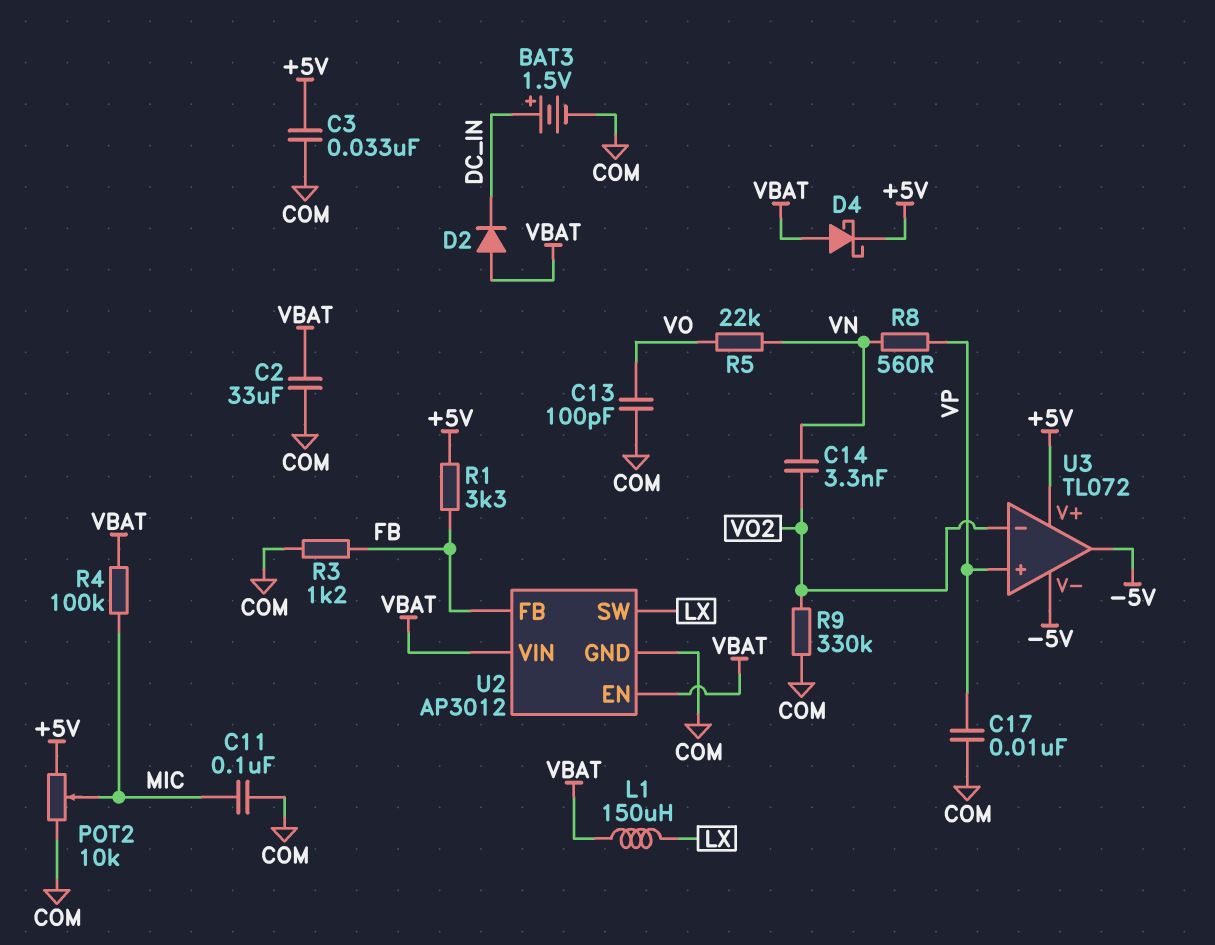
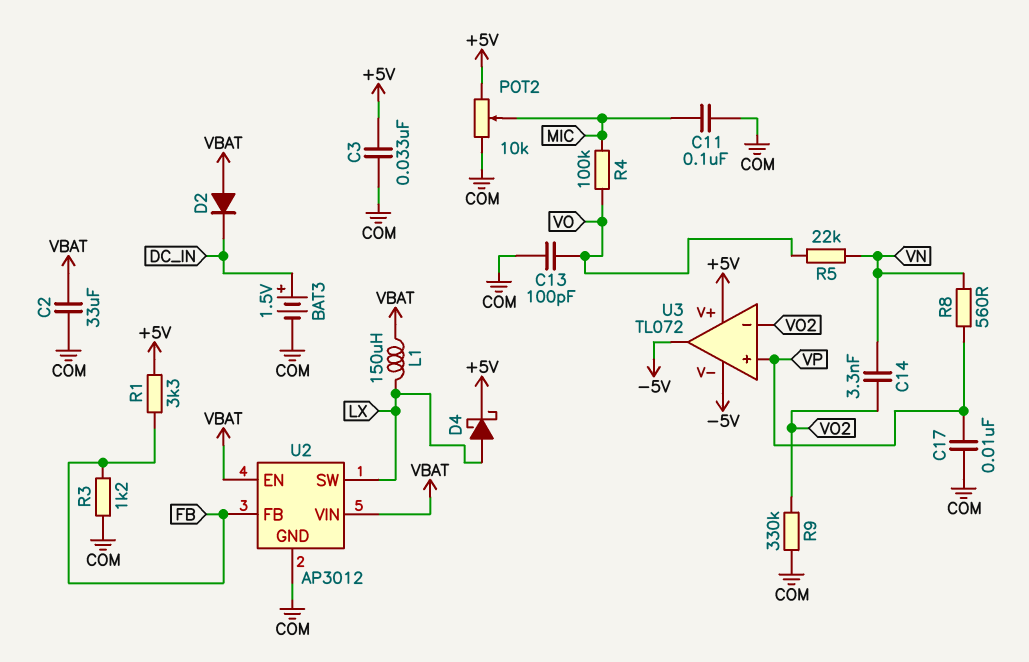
D4: schottky (A VBAT, K +5V) -> schottky (A LX, K +5V)
R4: 100k (MIC, VBAT) -> 100k (MIC, VO)

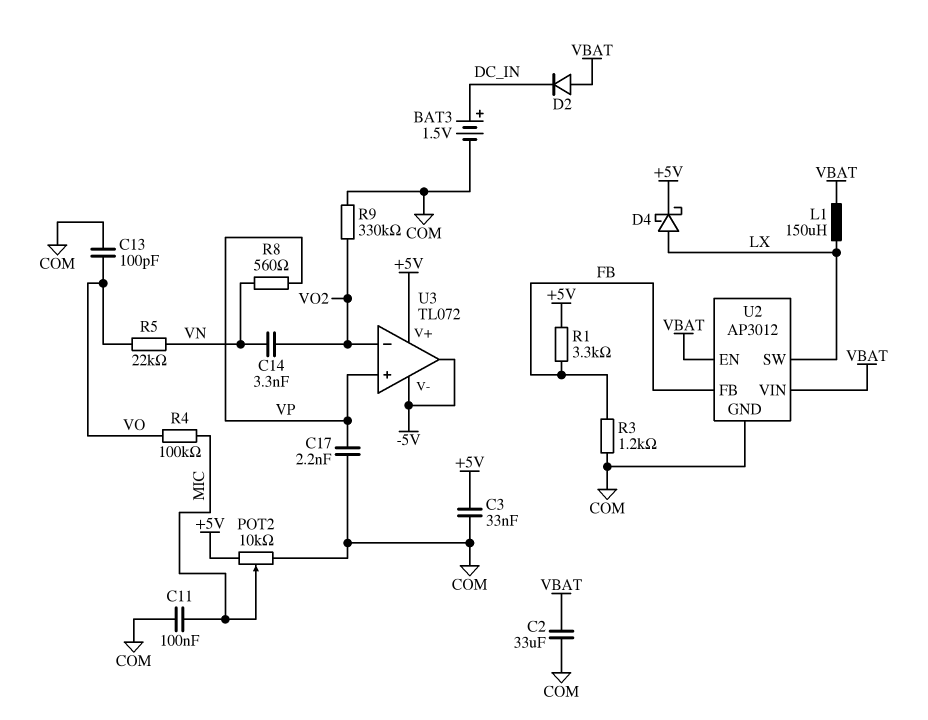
C17: 10nF (COM, VP) -> 2.2nF (COM, VP)

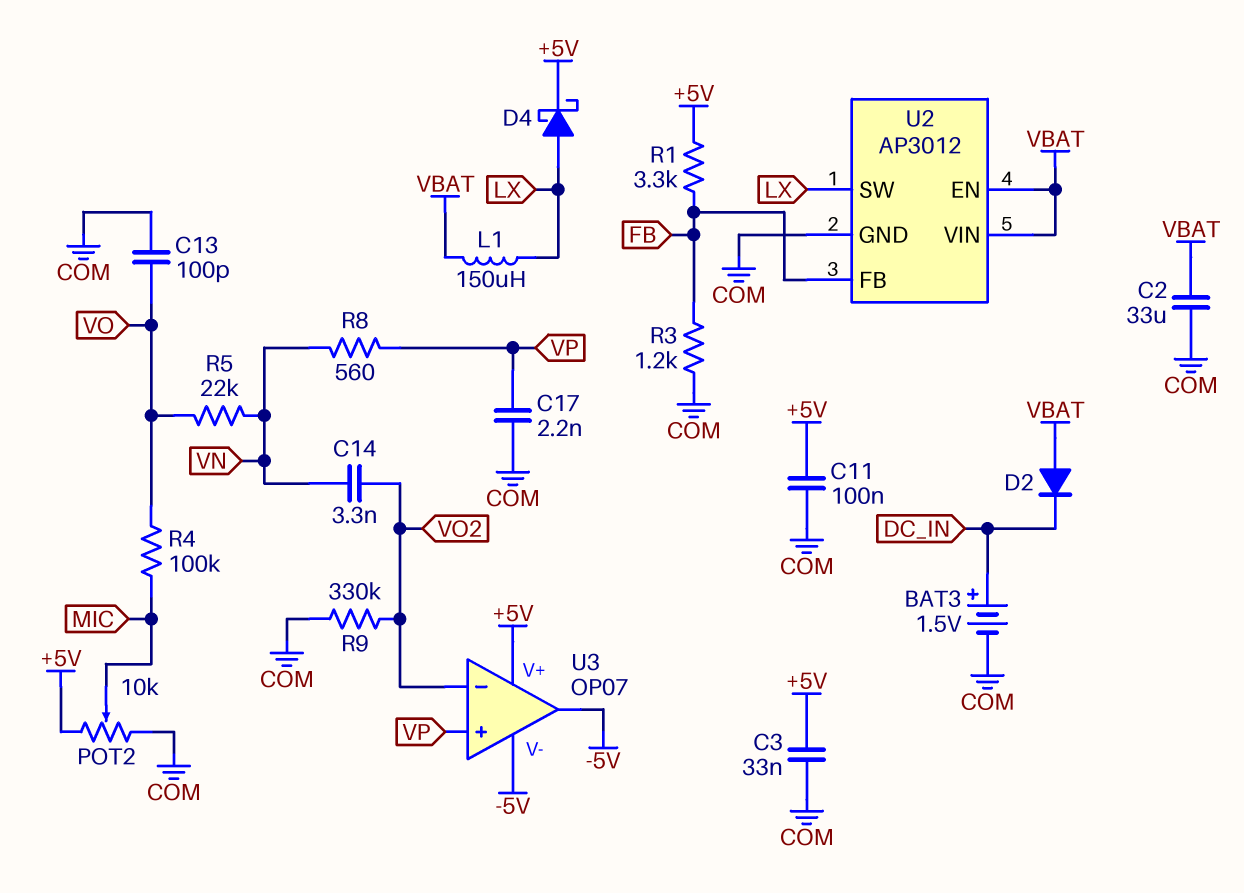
C11: 100nF (COM, MIC) -> 100nF (+5V, COM)
U3: TL072 -> OP07

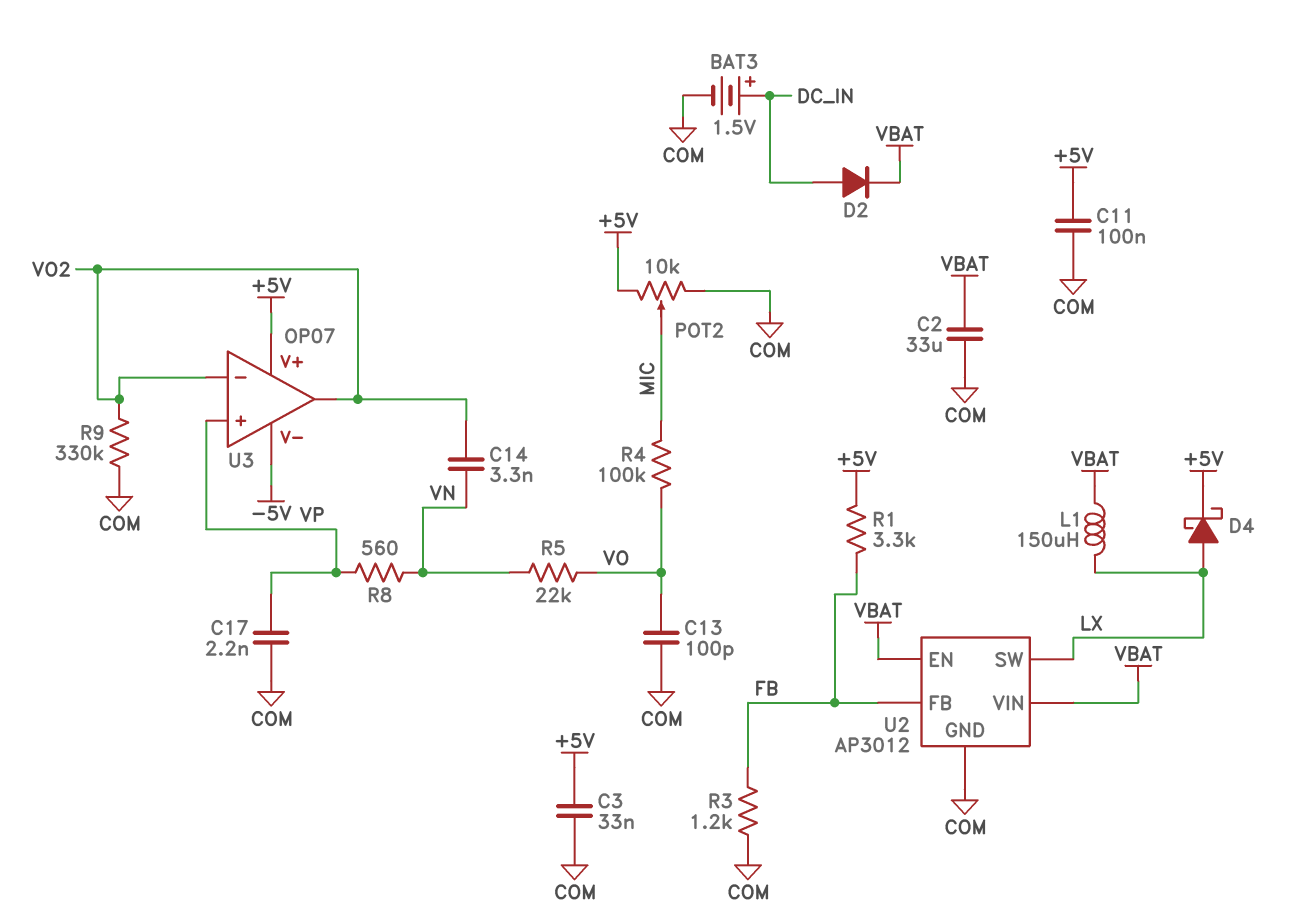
D2: diode (A VBAT, K DC_IN) -> diode (A DC_IN, K VBAT)
U3 pin out: -5V -> VO2

